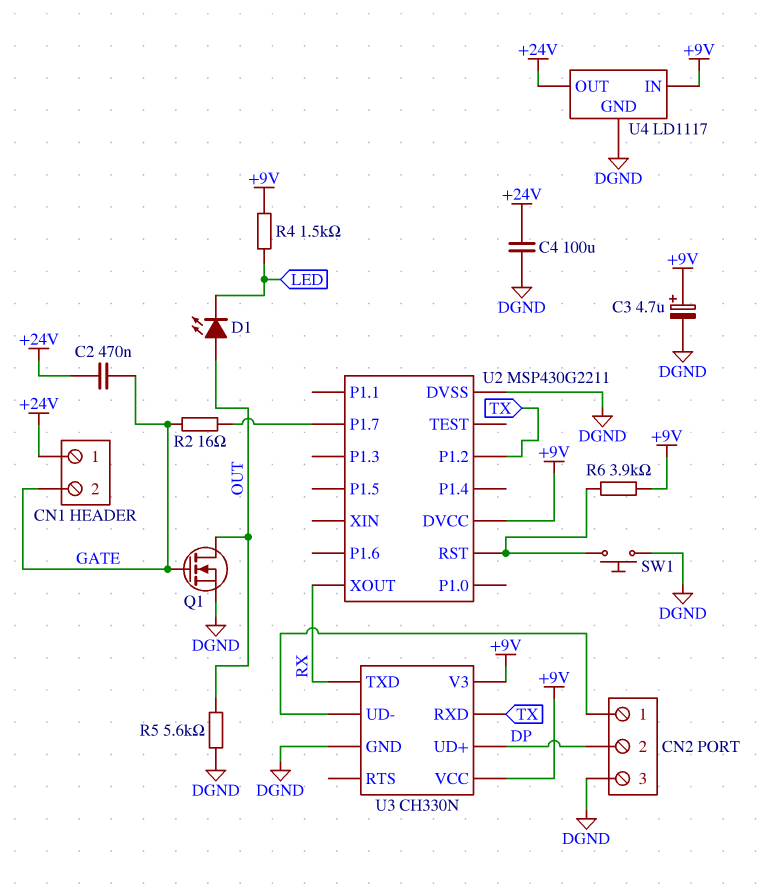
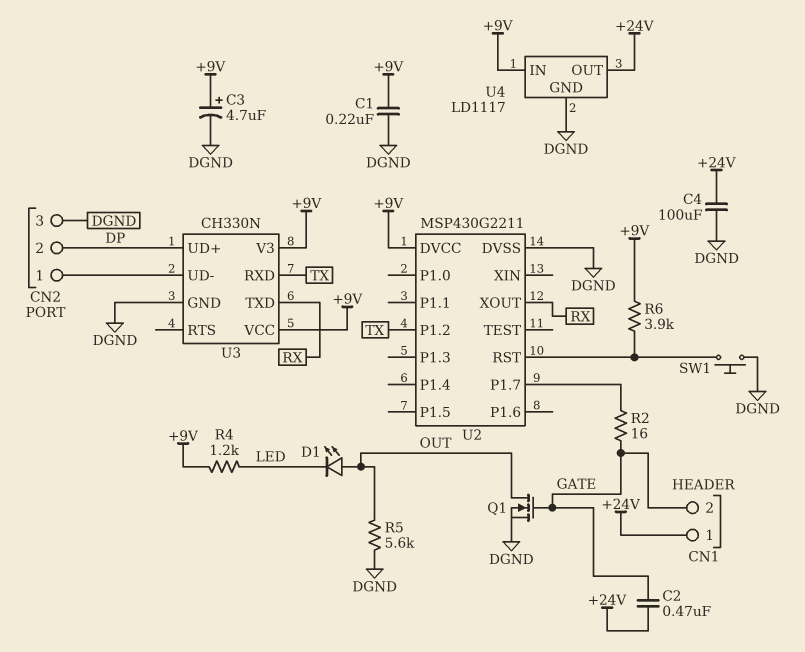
C1: none -> 220nF (+9V, DGND)
R4: 1.5k (+9V, LED) -> 1.2k (+9V, LED)

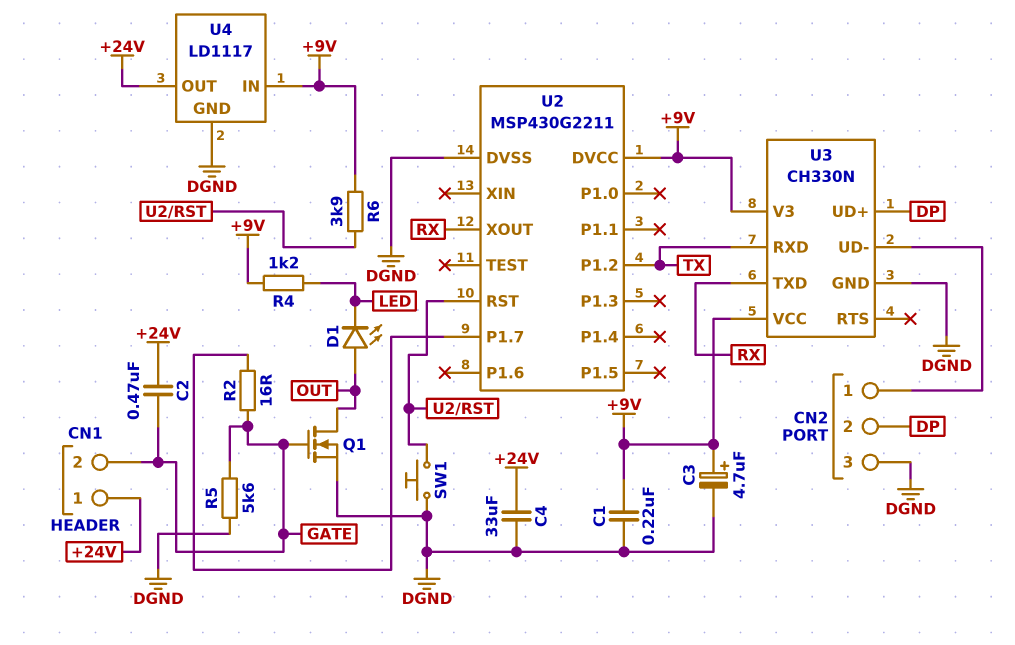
C4: 100uF (+24V, DGND) -> 33uF (+24V, DGND)
R5: 5.6k (DGND, OUT) -> 5.6k (DGND, GATE)

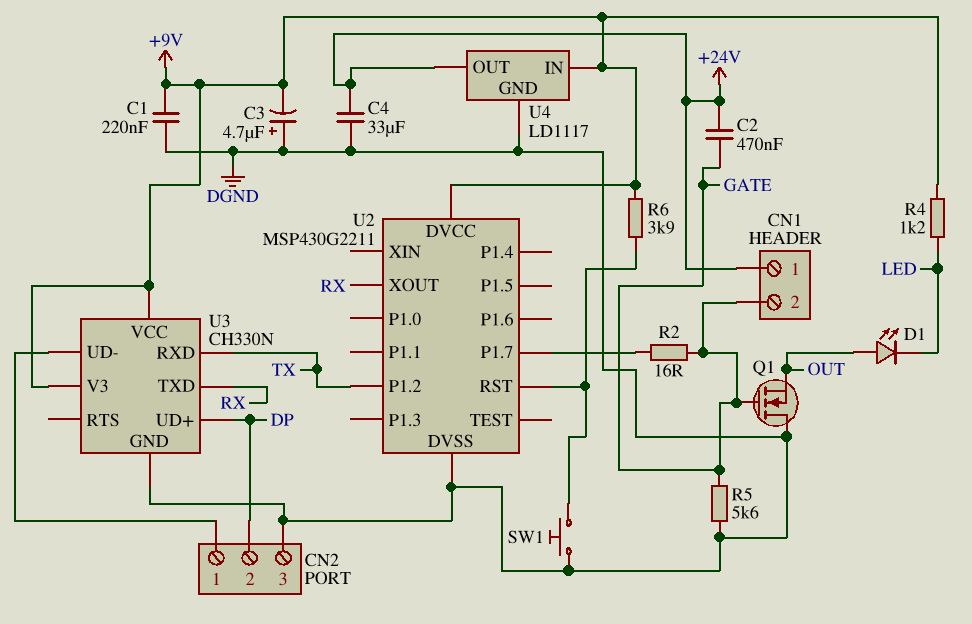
C3: 4.7uF (plus +9V, minus DGND) -> 4.7uF (plus DGND, minus +9V)
Q1: NMOS (G GATE, D OUT, S DGND) -> NMOS (G GATE, D DGND, S OUT)

